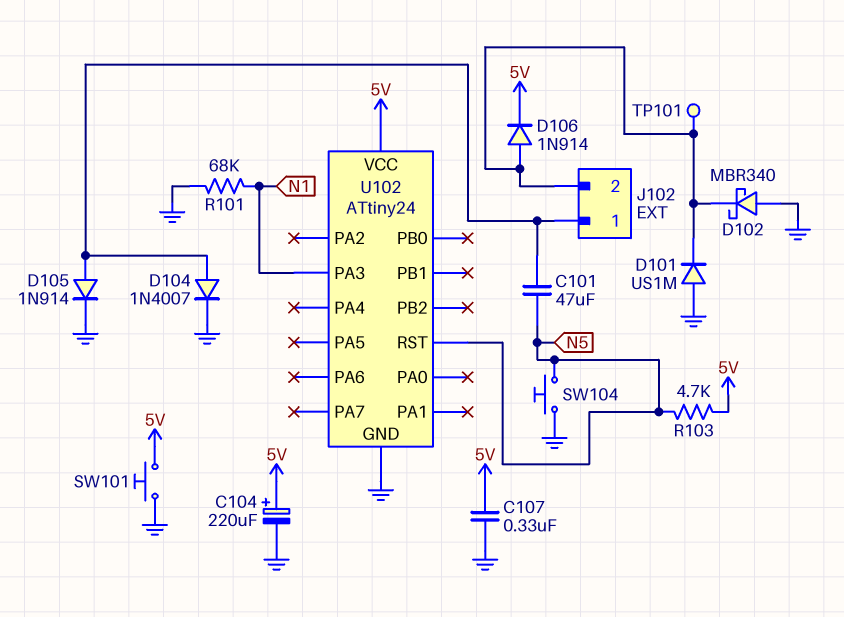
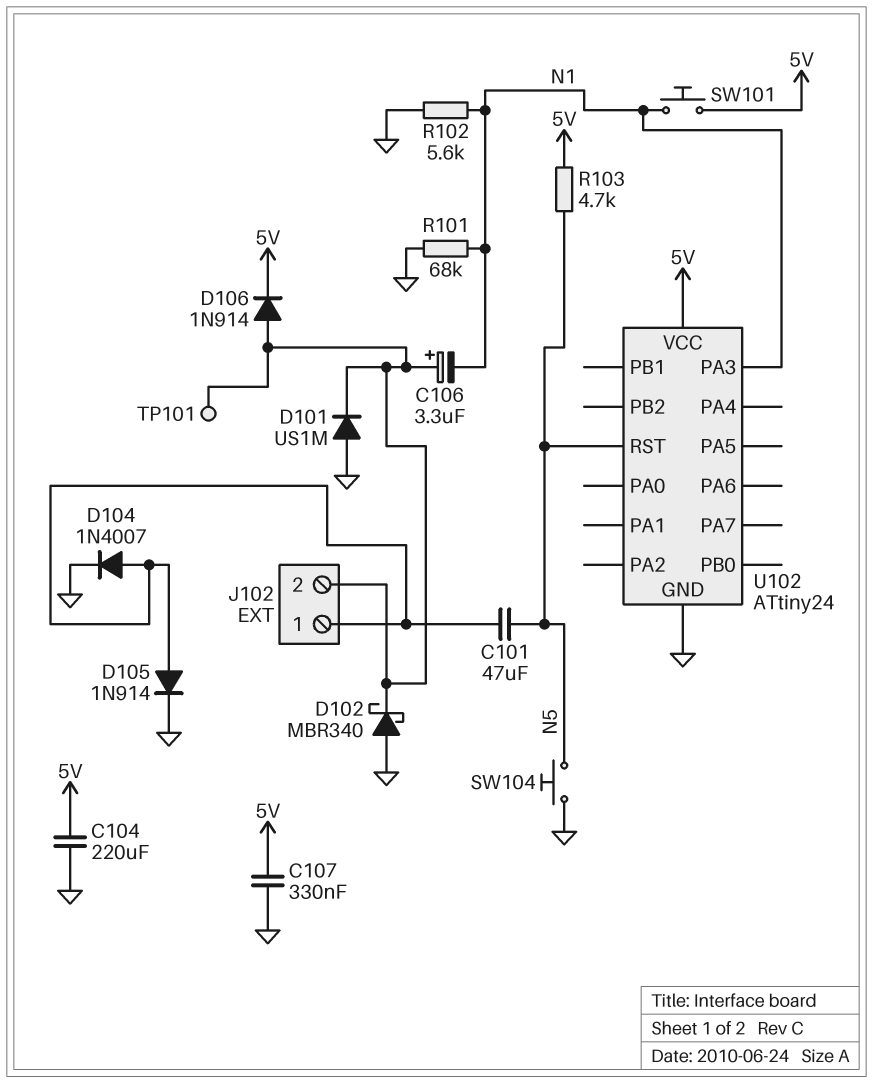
C104: 220uF (plus 5V, minus GND) -> 220uF (5V, GND)
C106: none -> 3.3uF (plus J102/2, minus N1)
R102: none -> 5.6k (GND, N1)
SW101: button (5V, GND) -> button (5V, N1)

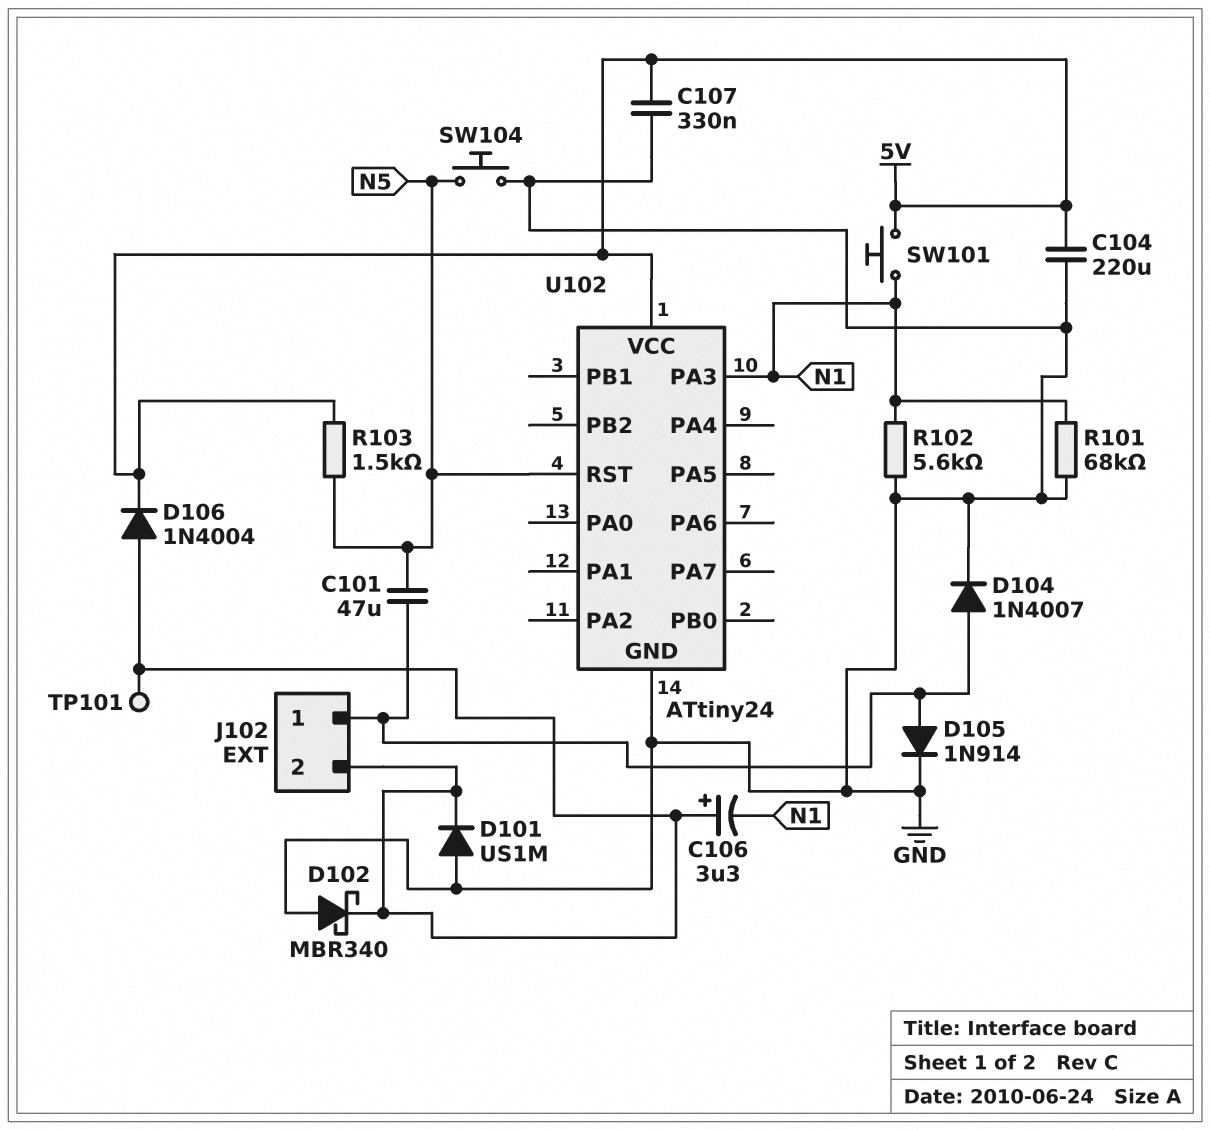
D106: diode 1N914 (A J102/2, K 5V) -> diode 1N4004 (A J102/2, K 5V)
R103: 4.7k (5V, N5) -> 1.5k (5V, N5)

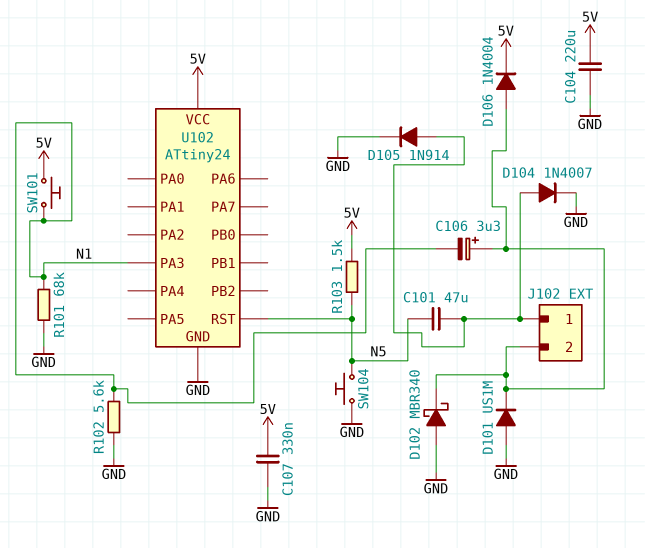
TP101: test point (J102/2) -> none

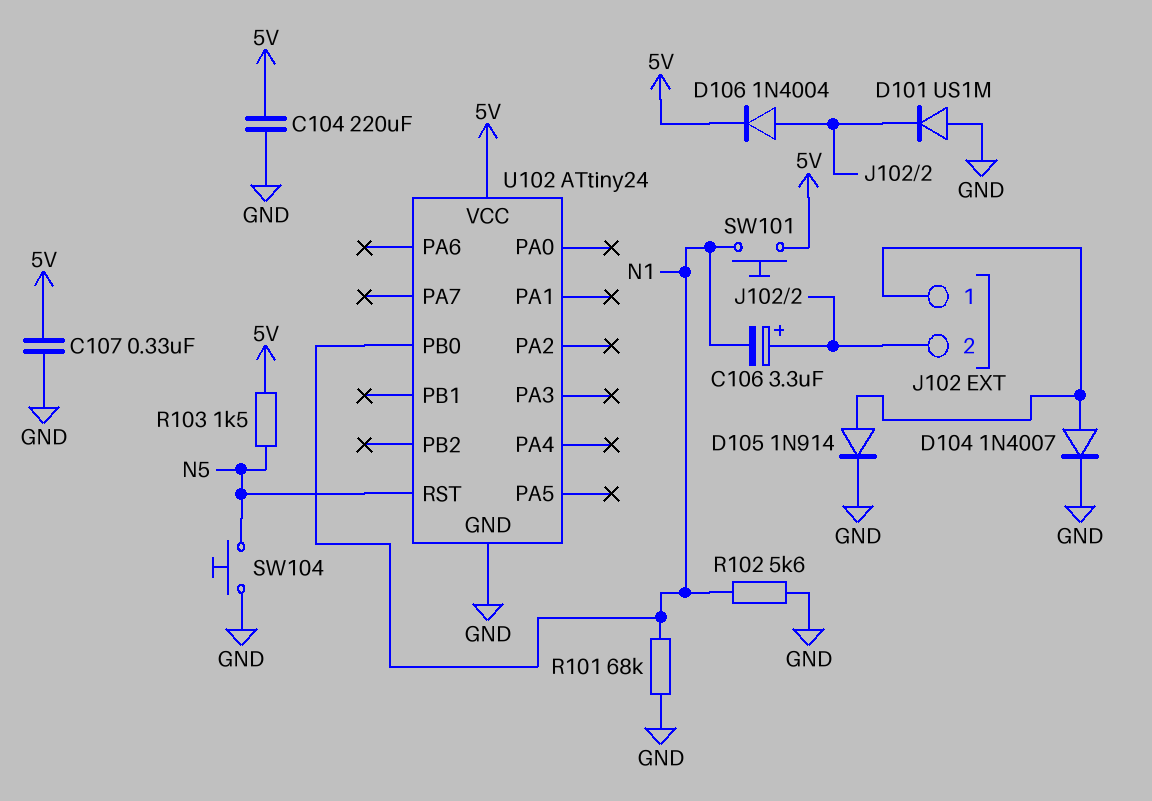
C101: 47uF (J102/1, N5) -> none
D102: schottky MBR340 (A GND, K J102/2) -> none
U102 pin PA3: N1 -> none
U102 pin PB0: none -> N1

